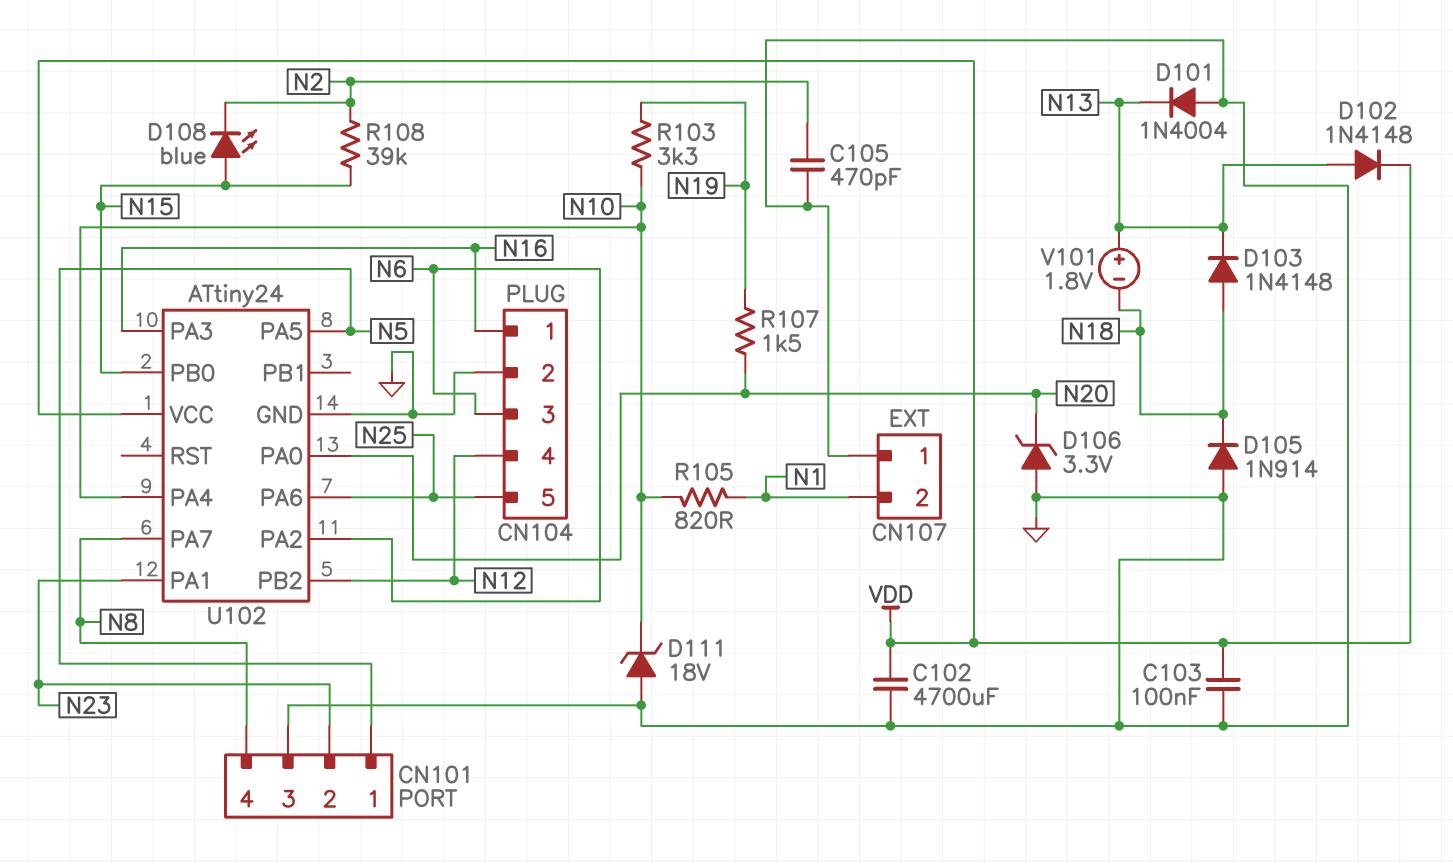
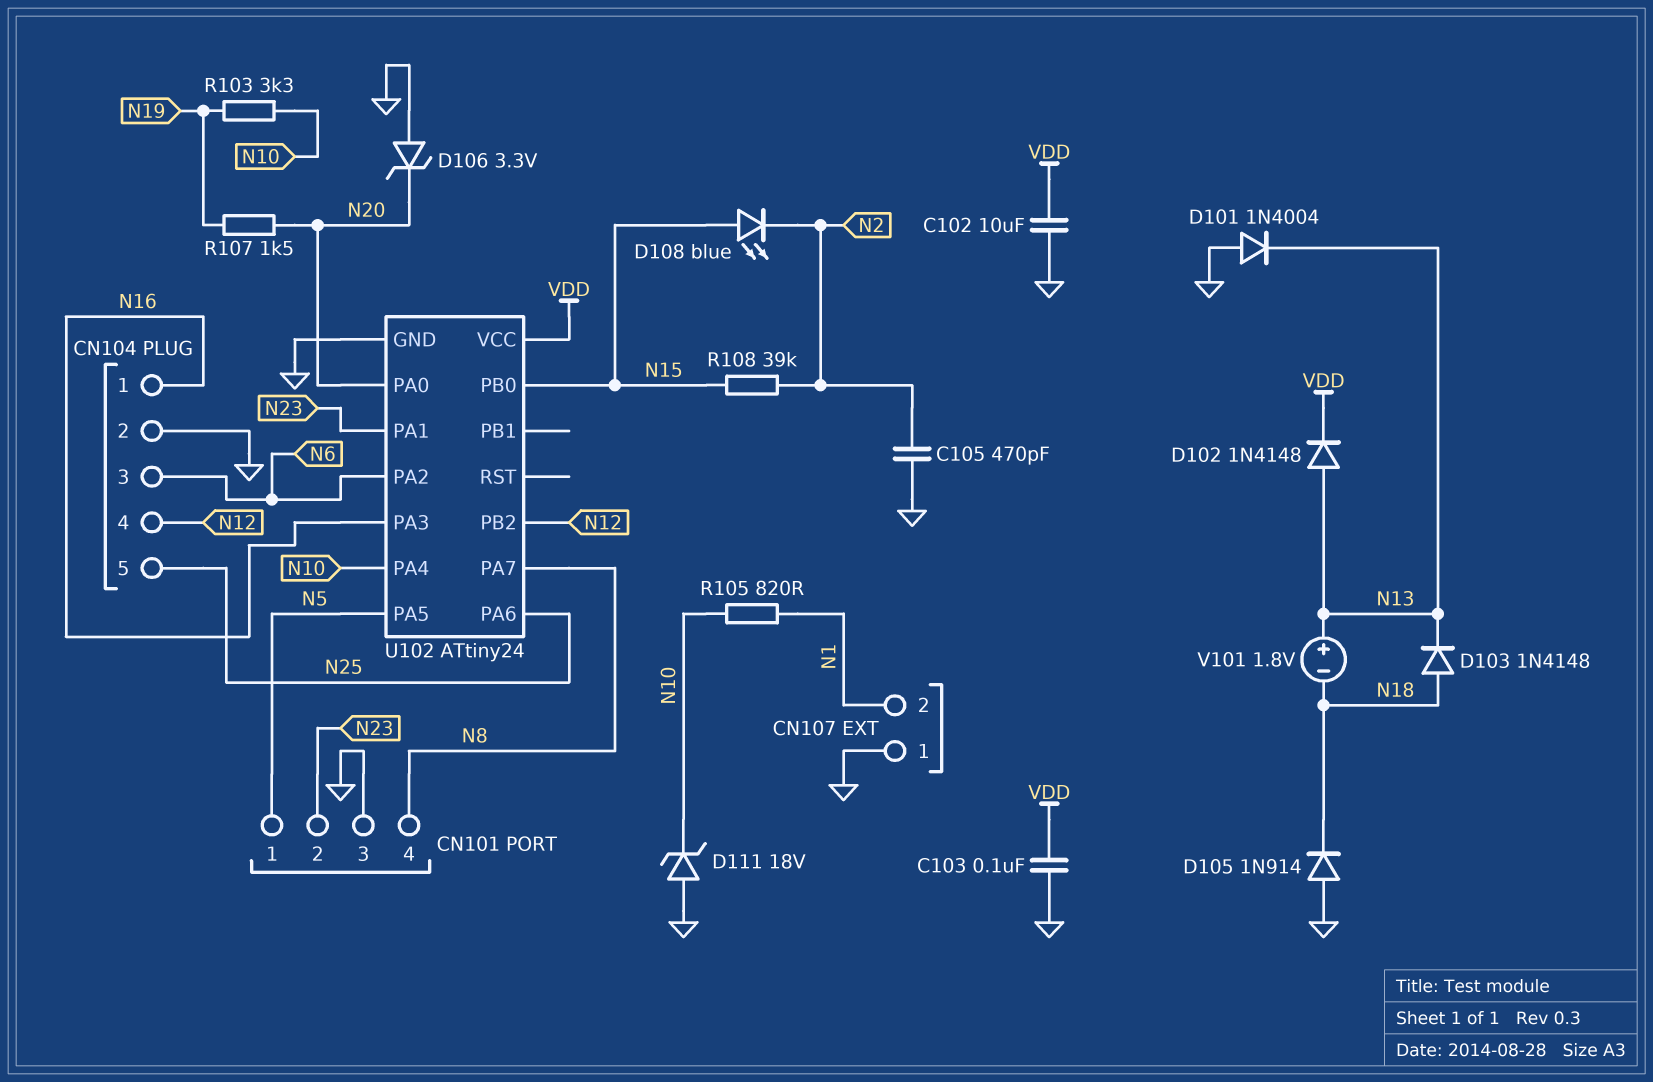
C102: 4700uF (GND, VDD) -> 10uF (GND, VDD)

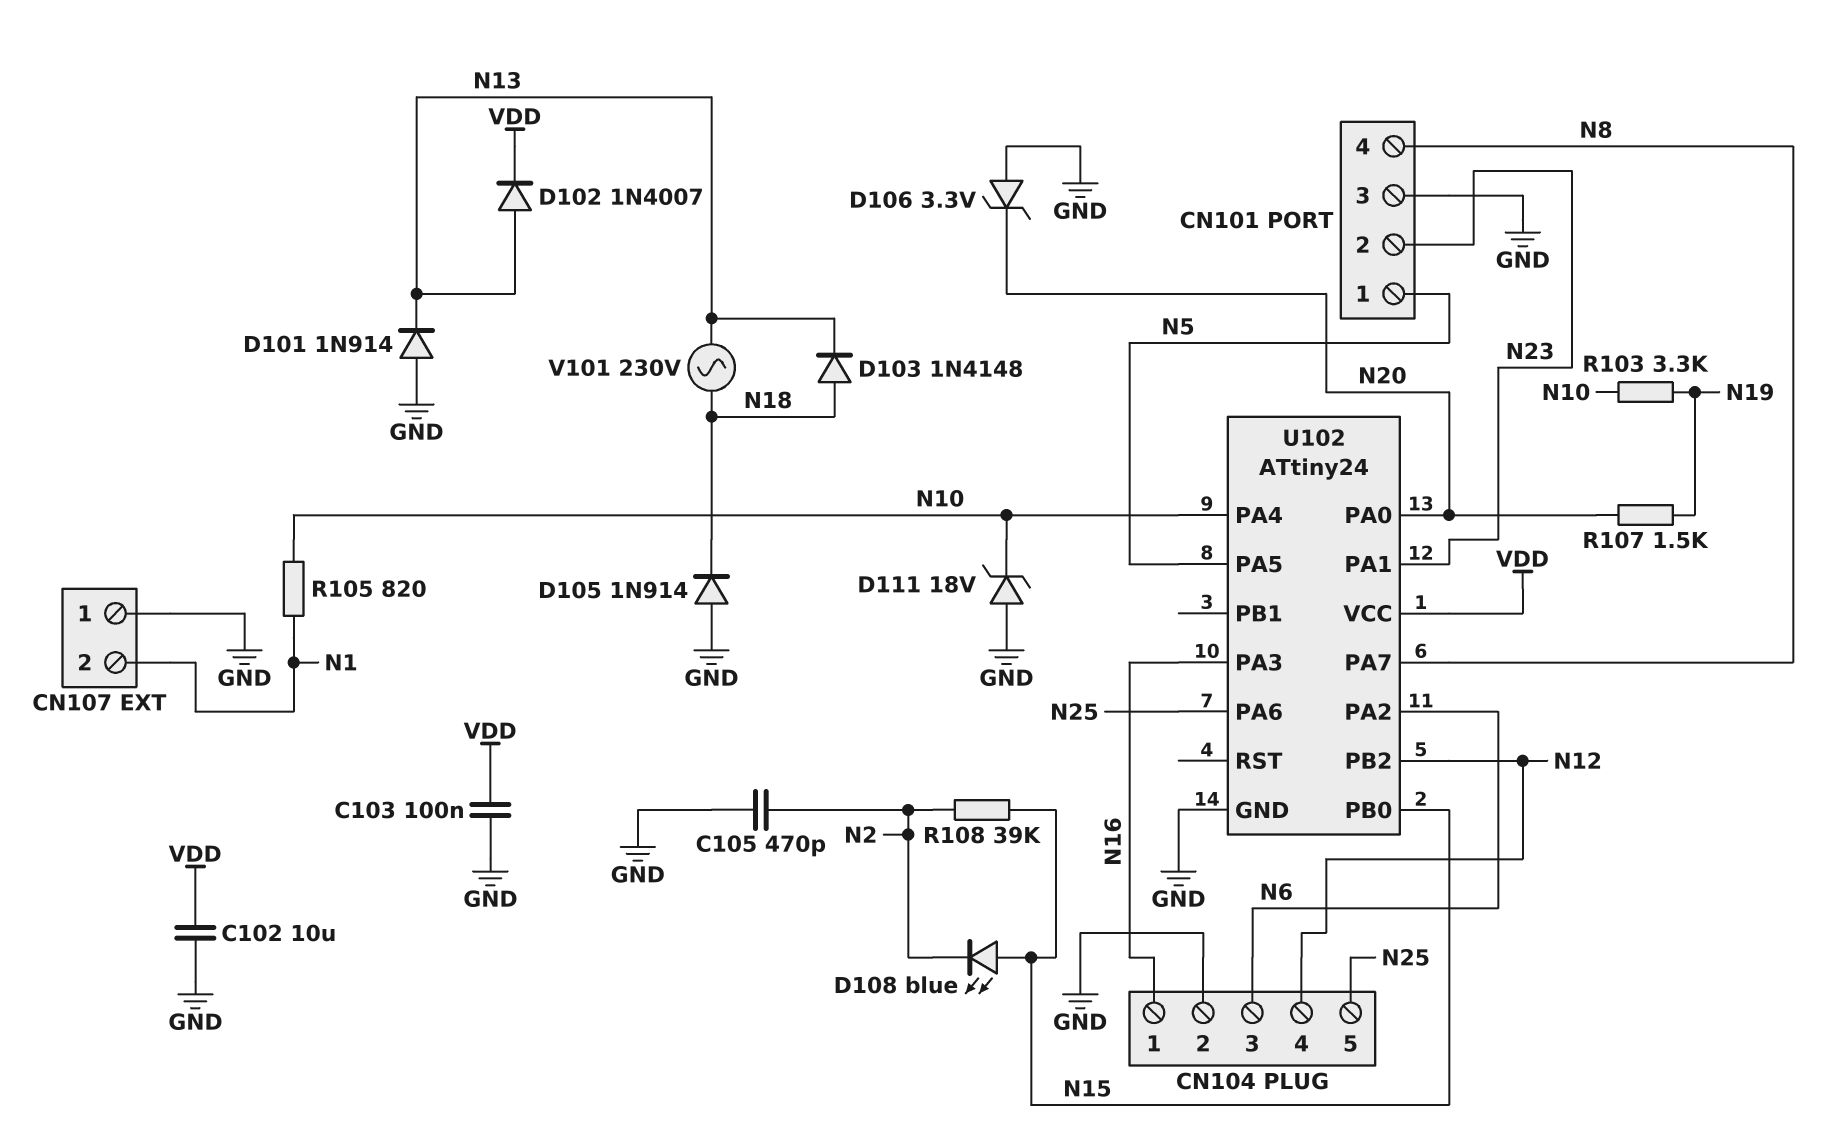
D101: diode 1N4004 (A GND, K N13) -> diode 1N914 (A GND, K N13)
D102: diode 1N4148 (A N13, K VDD) -> diode 1N4007 (A N13, K VDD)
V101: 1.8V (plus N13, minus N18) -> AC 230V (N13, N18)

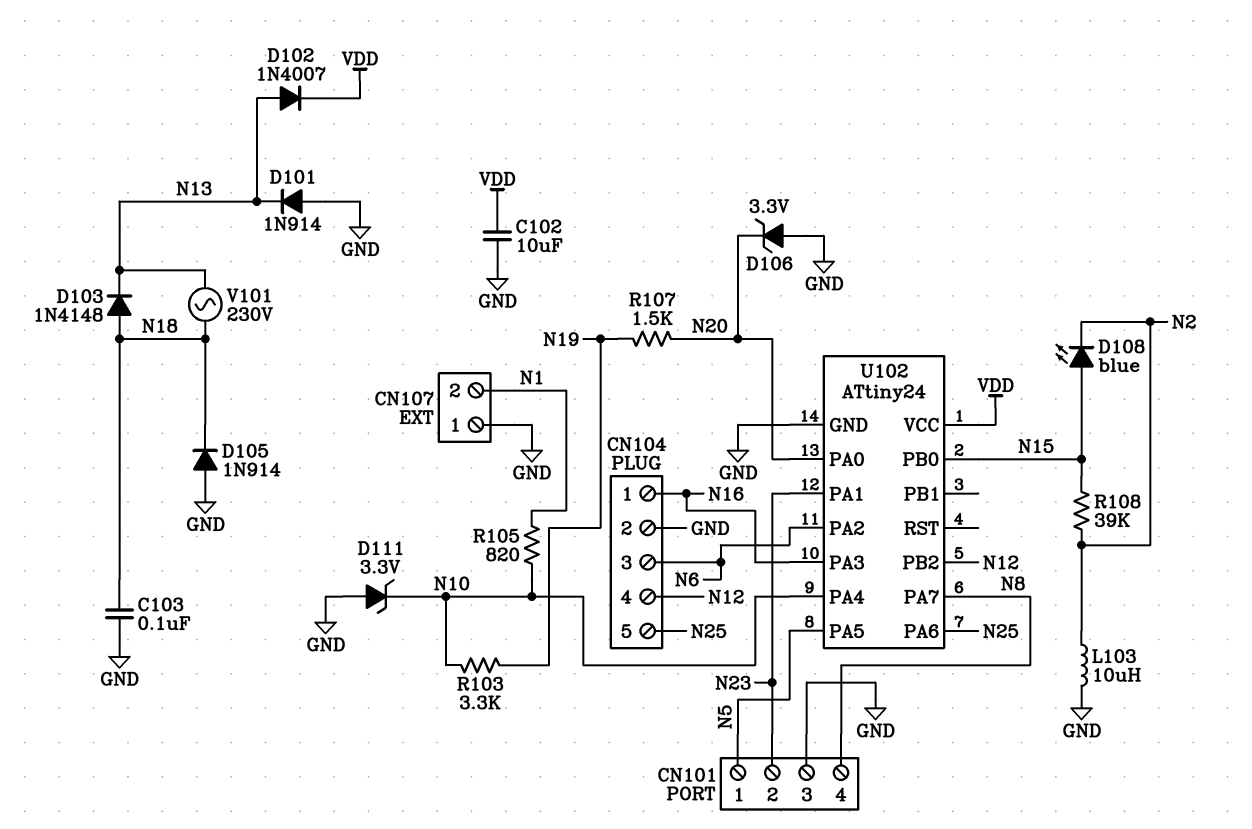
C103: 100nF (GND, VDD) -> 100nF (GND, N18)
C105: 470pF (GND, N2) -> none
D111: zener 18V (A GND, K N10) -> zener 3.3V (A GND, K N10)
L103: none -> 10uH (GND, N2)

